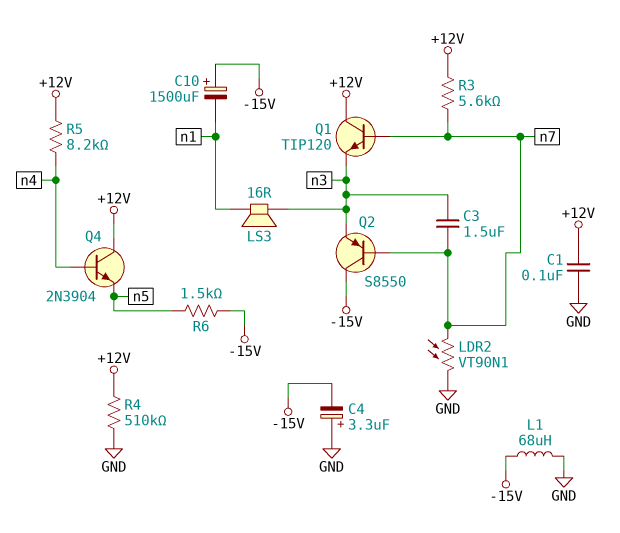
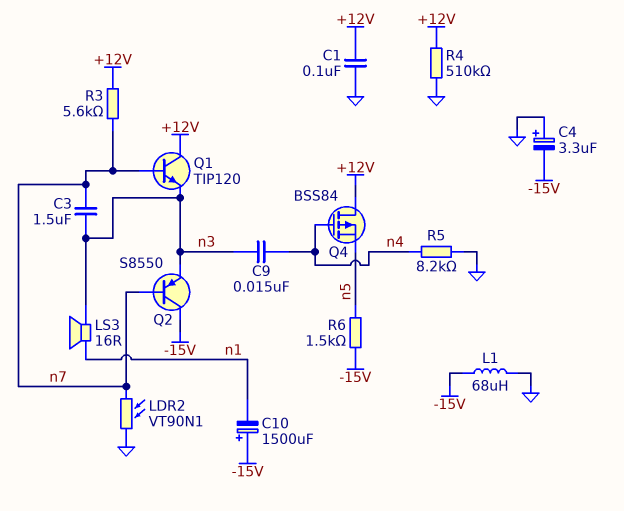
C9: none -> 15nF (n3, n4)
Q4: NPN 2N3904 (B n4, C +12V, E n5) -> PMOS BSS84 (G n4, D +12V, S n5)
R5: 8.2k (+12V, n4) -> 8.2k (GND, n4)

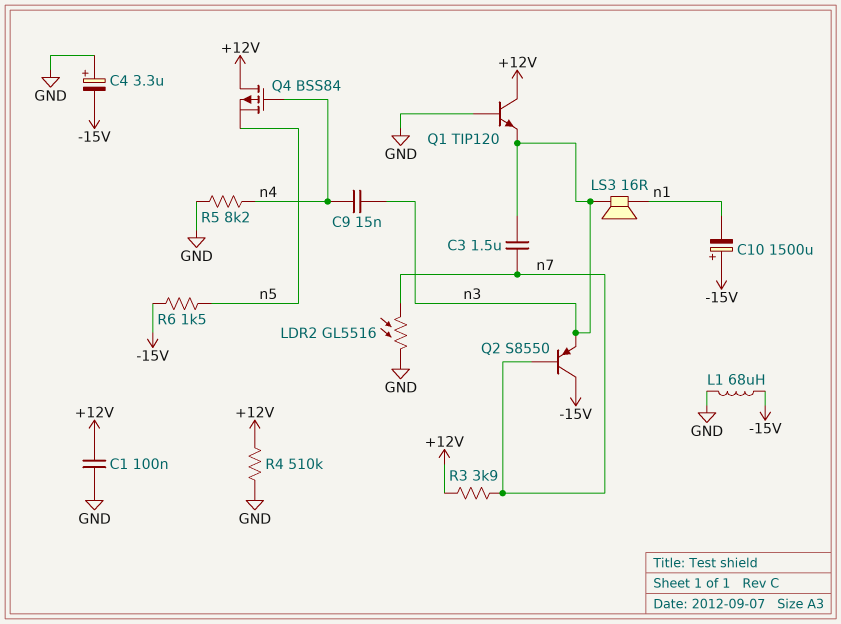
LDR2: VT90N1 (GND, n7) -> GL5516 (GND, n7)
Q1: NPN TIP120 (B n7, C +12V, E n3) -> NPN TIP120 (B GND, C +12V, E n3)
R3: 5.6k (+12V, n7) -> 3.9k (+12V, n7)

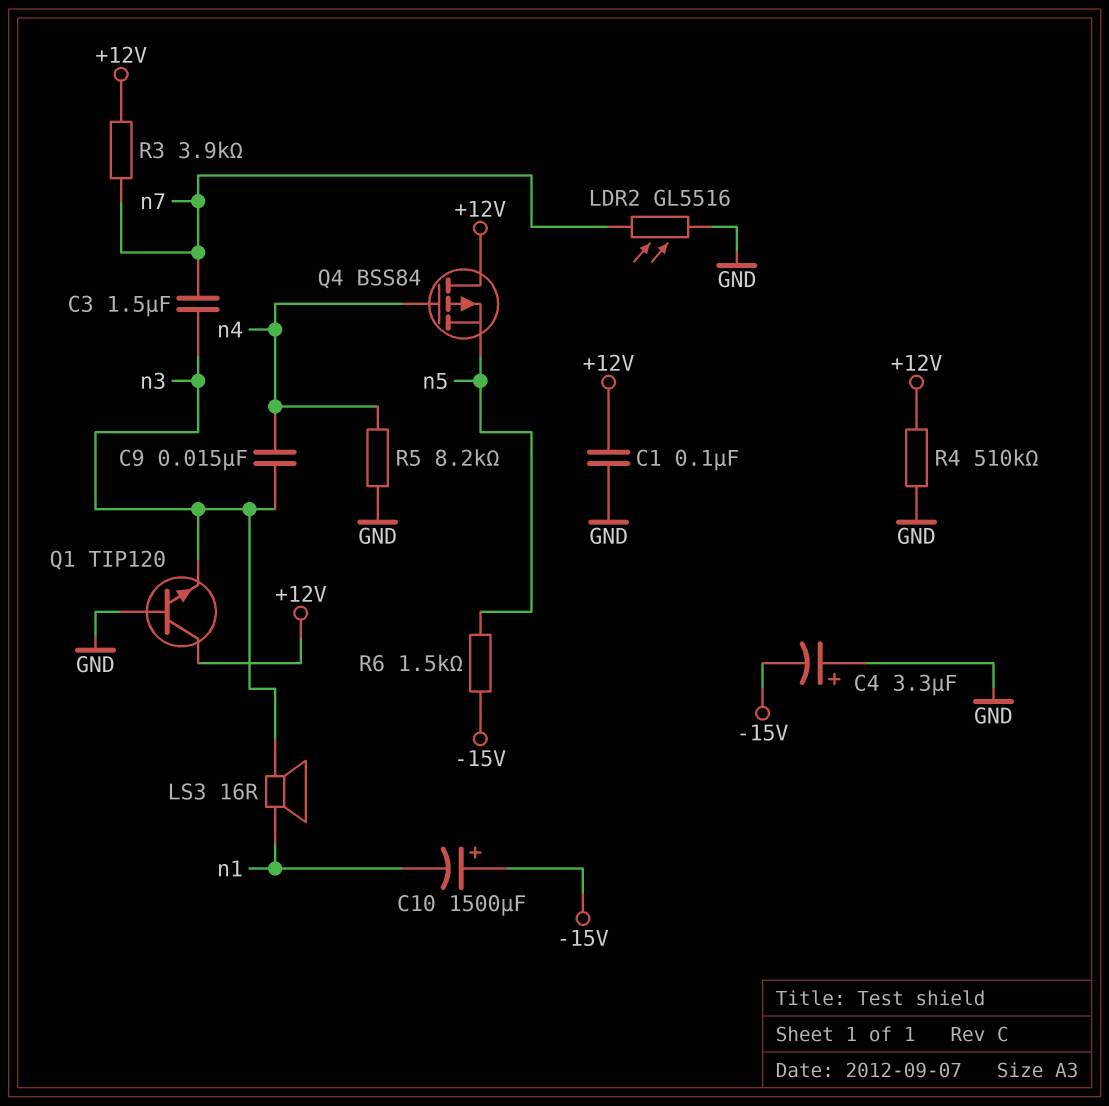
L1: 68uH (-15V, GND) -> none
Q2: PNP S8550 (B n7, C -15V, E n3) -> none

